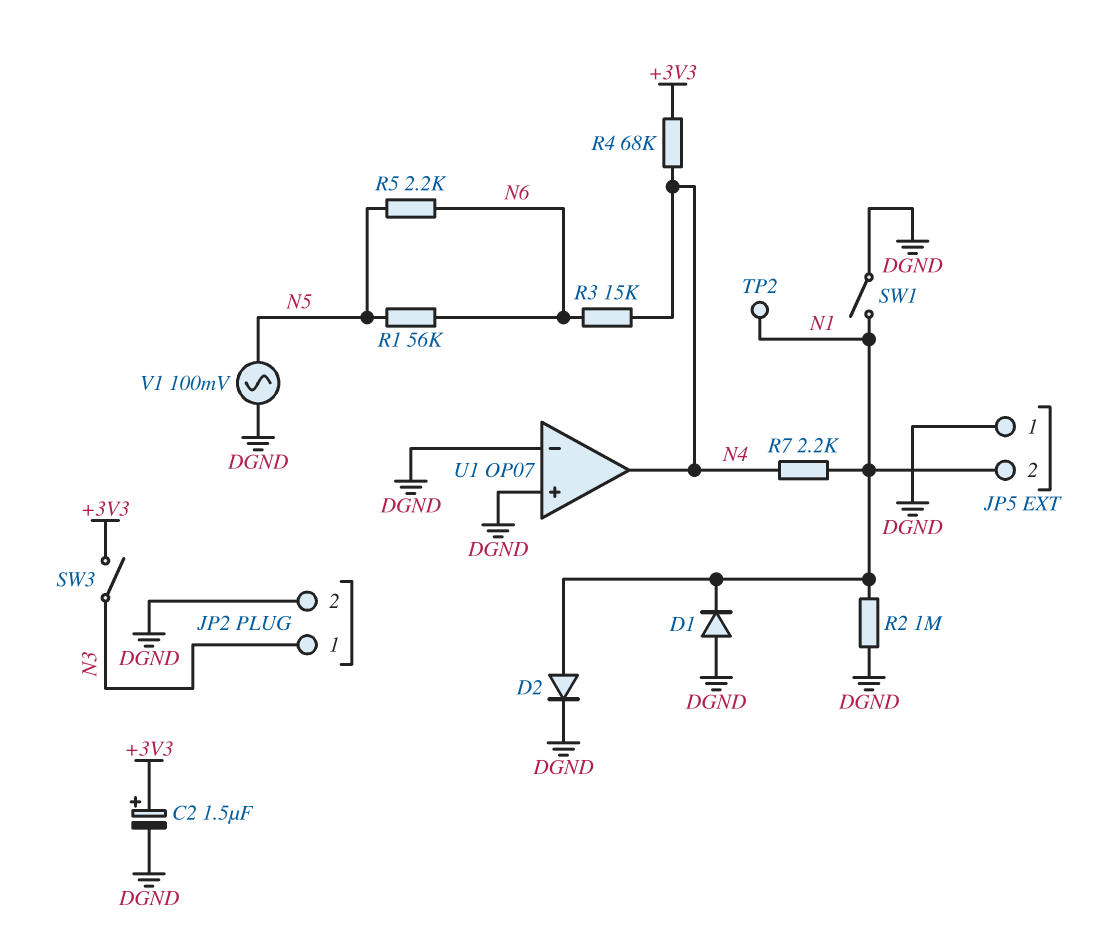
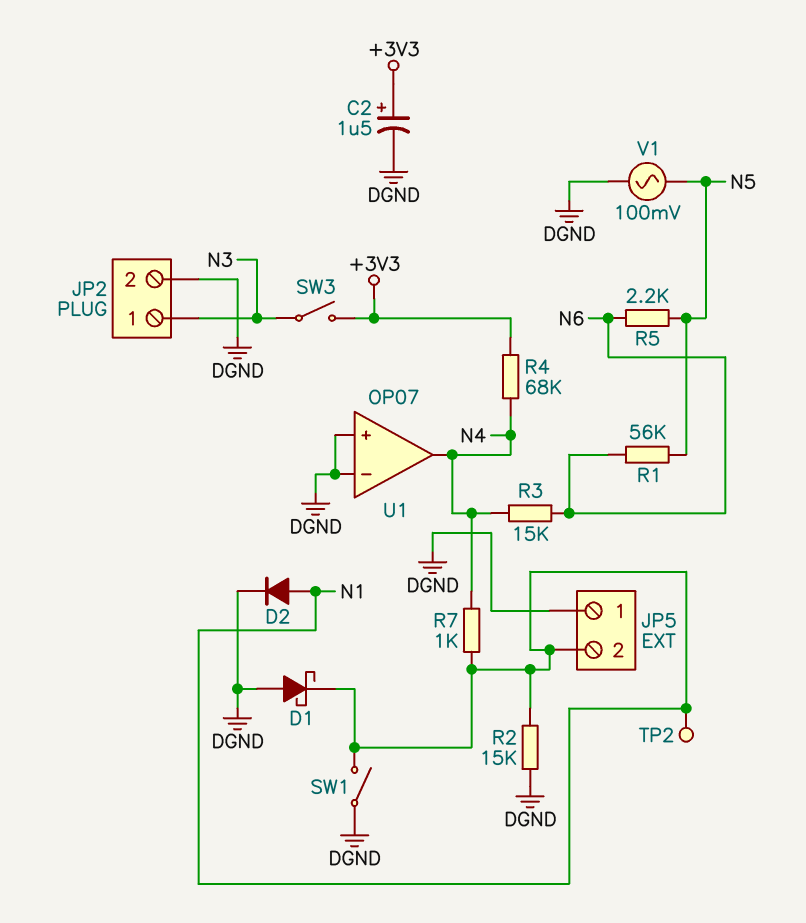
D1: diode (A DGND, K N1) -> schottky (A DGND, K N1)
R2: 1M (DGND, N1) -> 15k (DGND, N1)
R7: 2.2k (N1, N4) -> 1k (N1, N4)

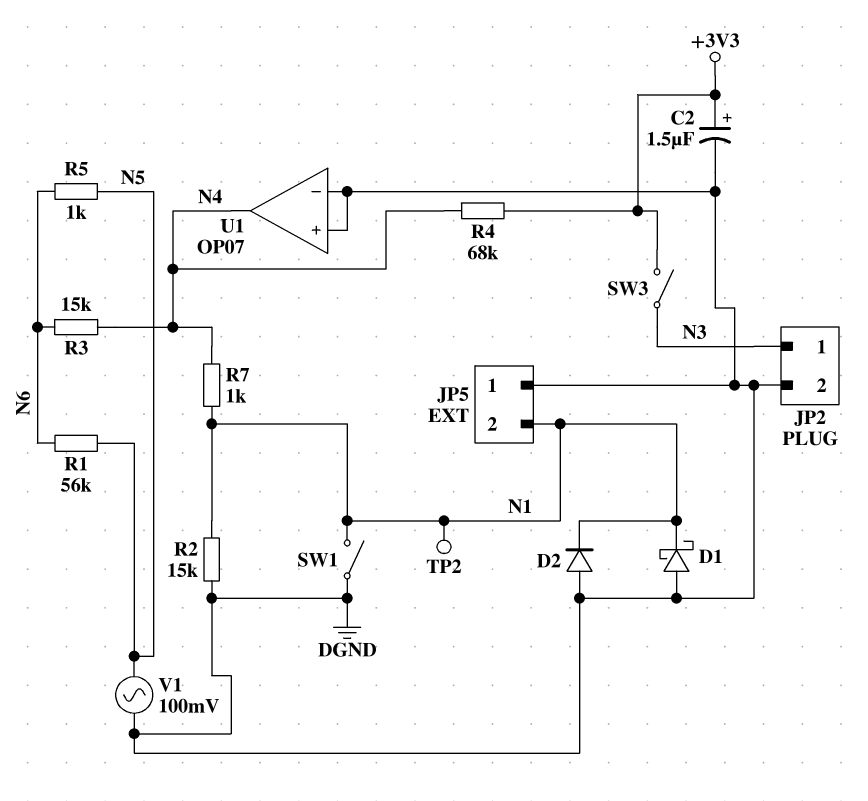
D2: diode (A N1, K DGND) -> diode (A DGND, K N1)
R5: 2.2k (N5, N6) -> 1k (N5, N6)

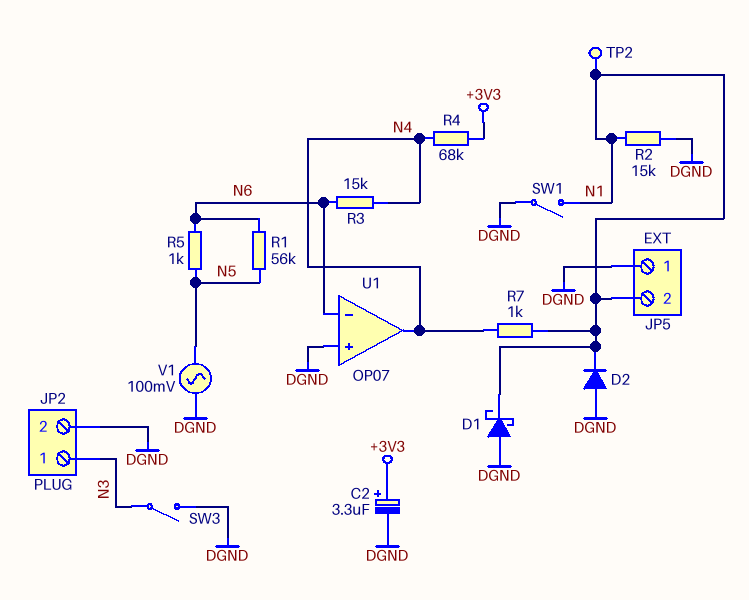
C2: 1.5uF (plus +3V3, minus DGND) -> 3.3uF (plus +3V3, minus DGND)
SW3: switch (+3V3, N3) -> switch (DGND, N3)
U1 pin in-: DGND -> N6

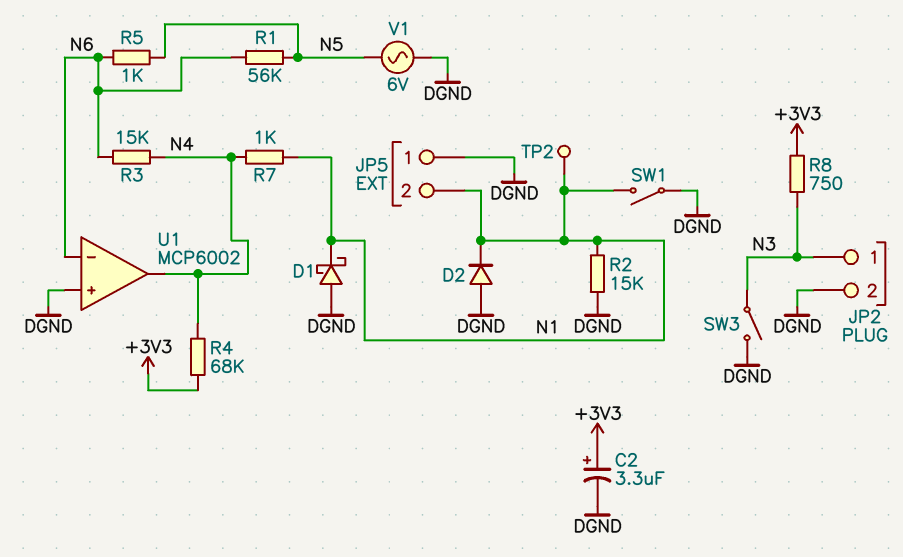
R8: none -> 750 (+3V3, N3)
U1: OP07 -> MCP6002
V1: AC 100mV (DGND, N5) -> AC 6V (DGND, N5)

